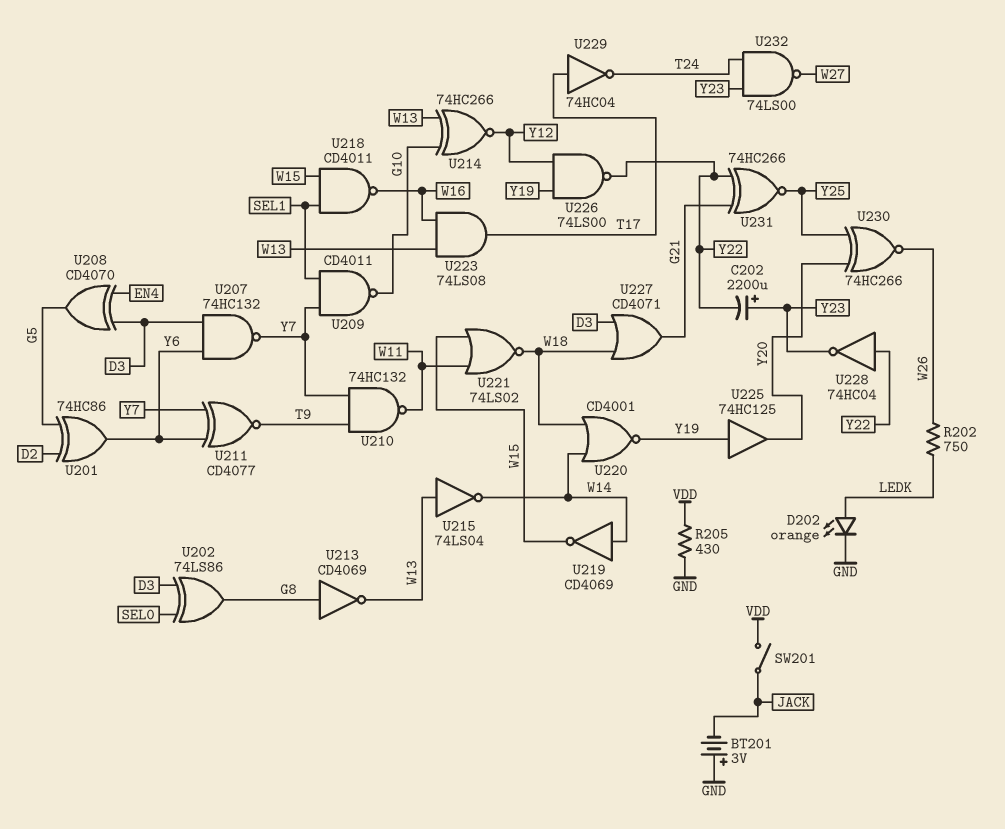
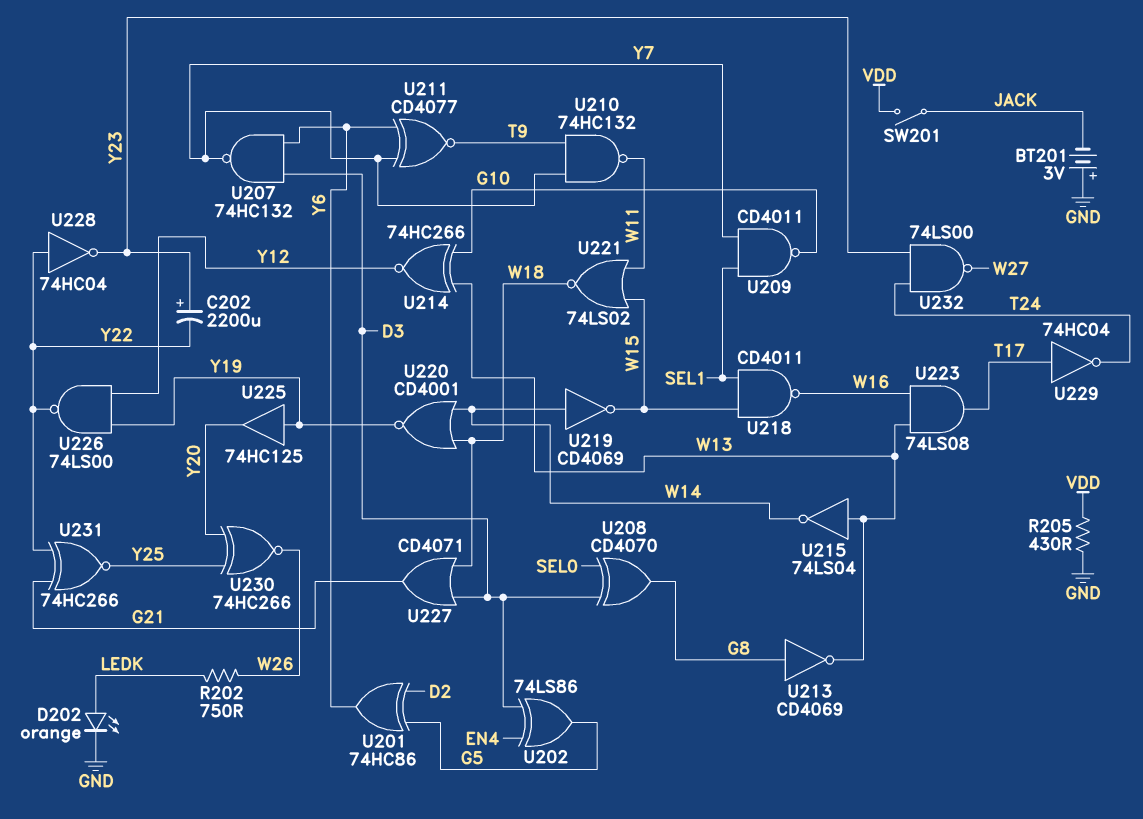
U202: XOR 74LS86 (in D3, in SEL0, out G8) -> XOR 74LS86 (in D3, in EN4, out G5)
U208: XOR CD4070 (in D3, in EN4, out G5) -> XOR CD4070 (in D3, in SEL0, out G8)

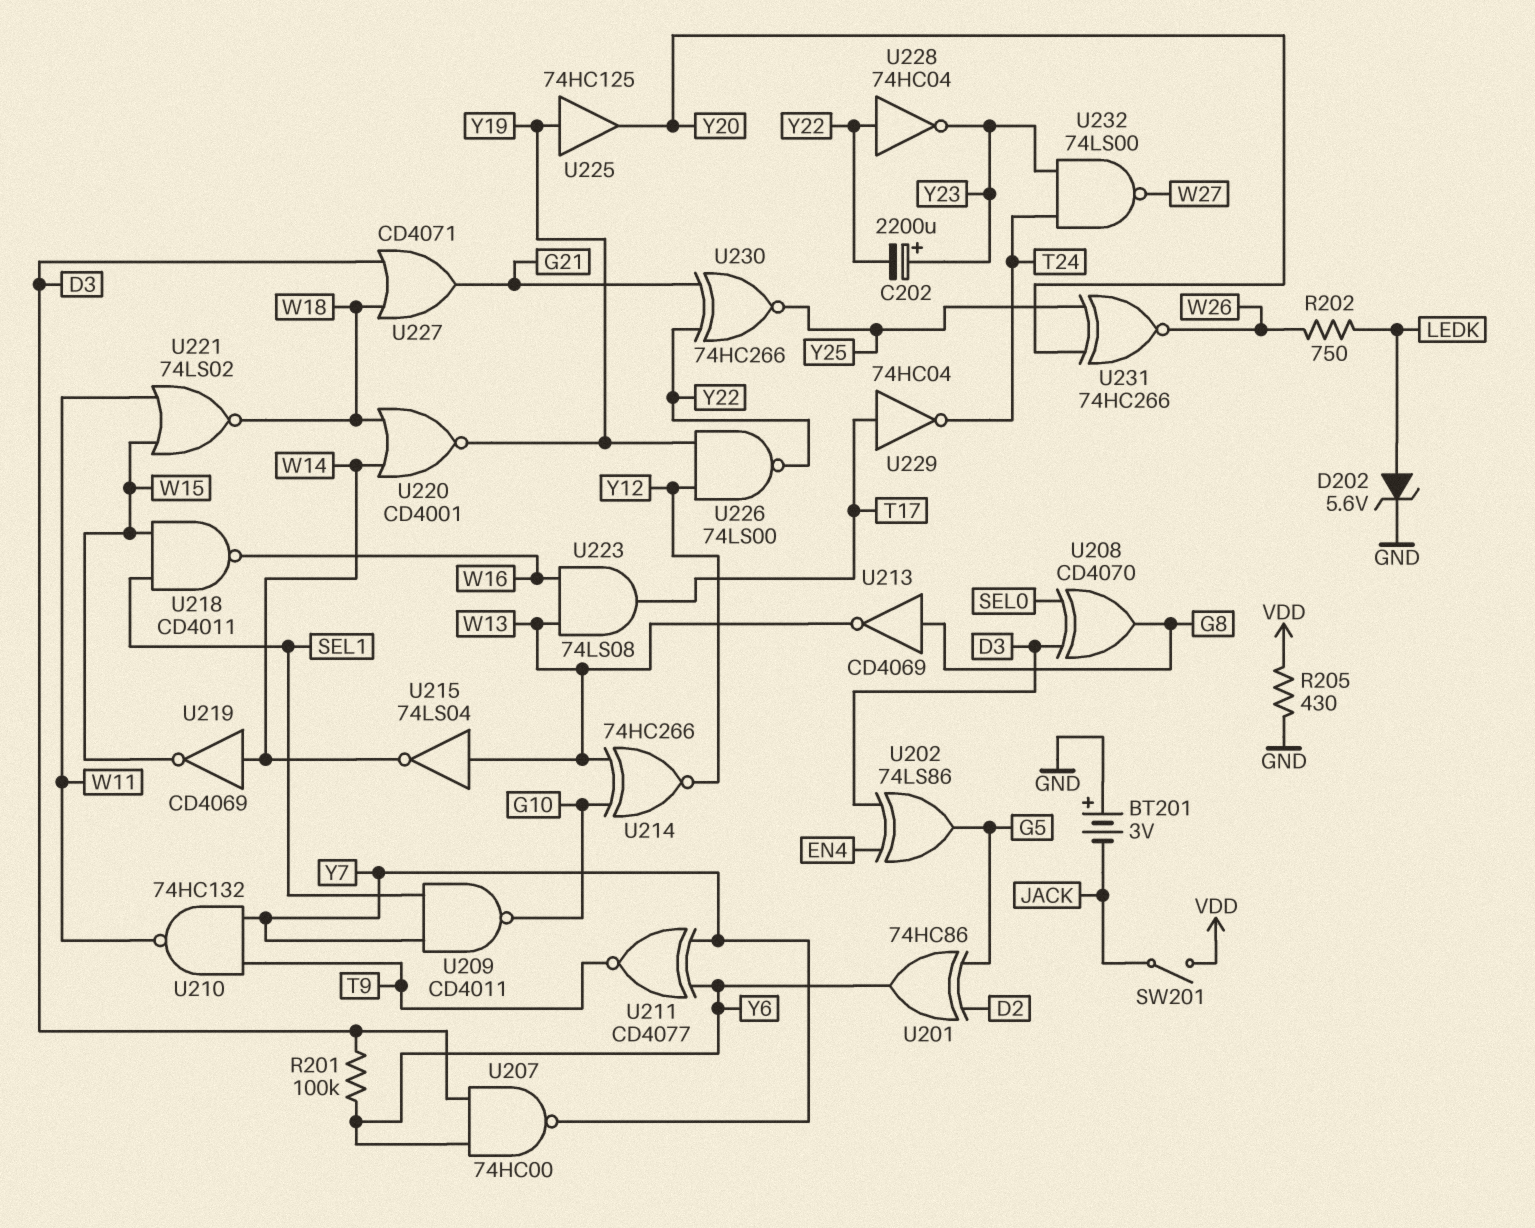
D202: LED orange (A LEDK, K GND) -> zener 5.6V (A LEDK, K GND)
R201: none -> 100k (D3, Y6)
U207: NAND 74HC132 (in D3, in Y6, out Y7) -> NAND 74HC00 (in D3, in Y6, out Y7)
U230: XNOR 74HC266 (in Y20, in Y25, out W26) -> XNOR 74HC266 (in G21, in Y22, out Y25)
U231: XNOR 74HC266 (in G21, in Y22, out Y25) -> XNOR 74HC266 (in Y20, in Y25, out W26)

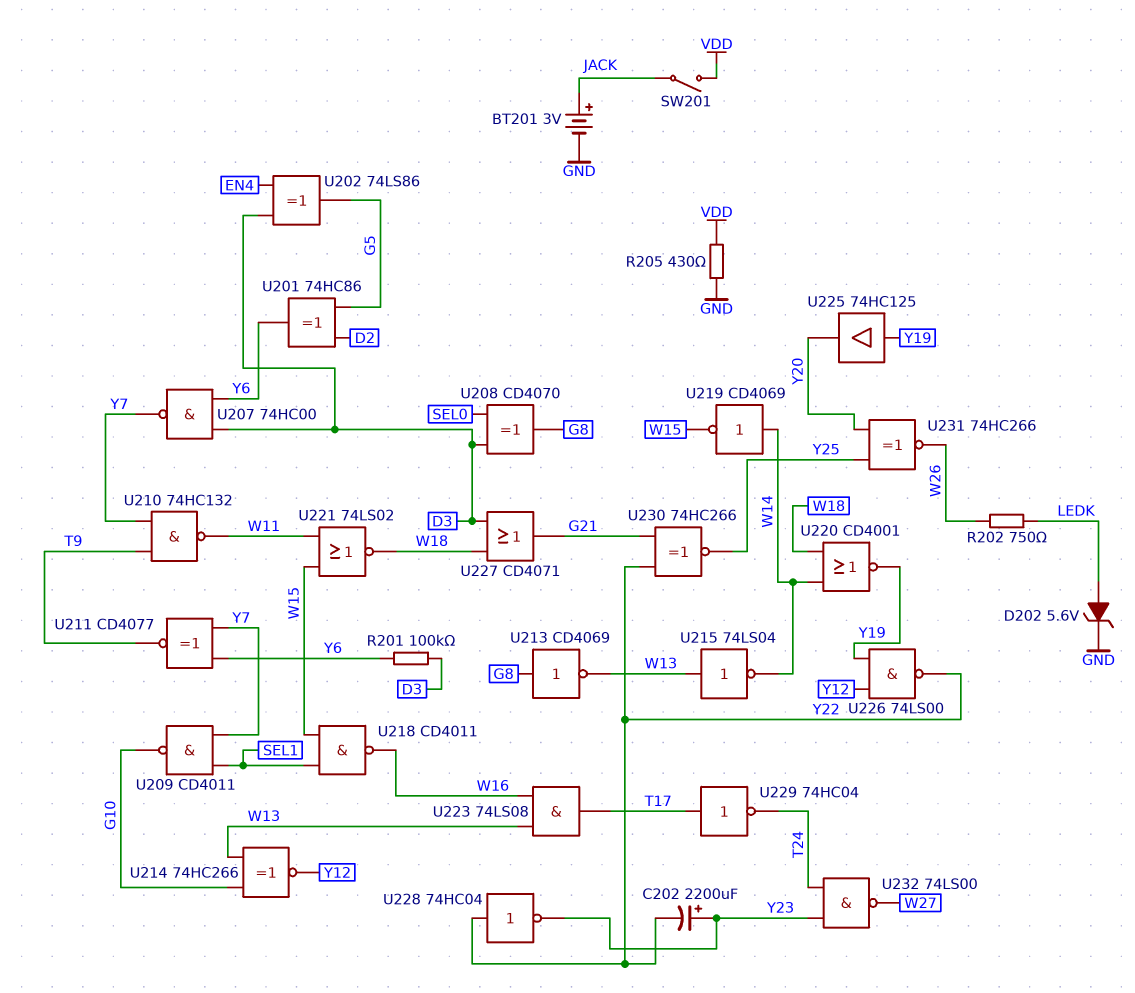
BT201: 3V (plus GND, minus JACK) -> 3V (plus JACK, minus GND)

